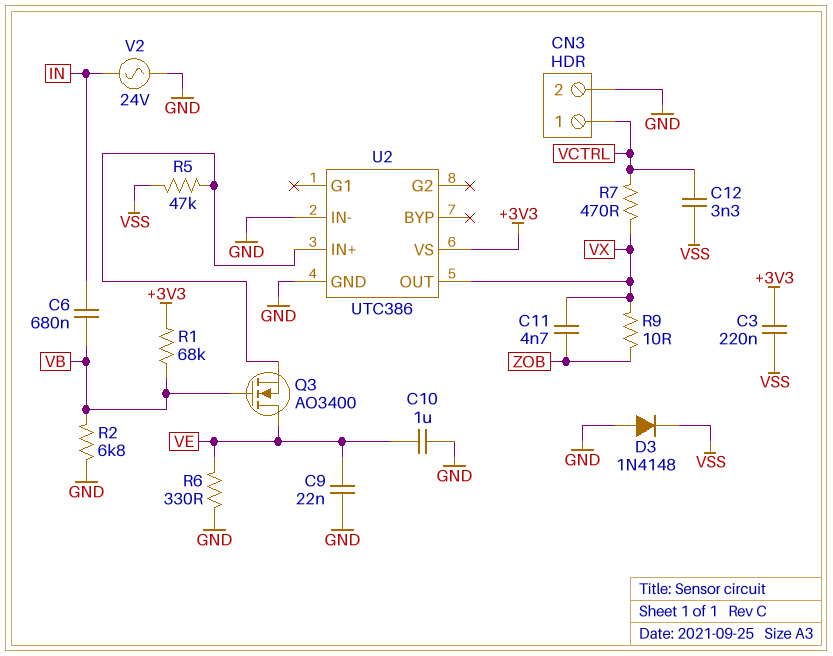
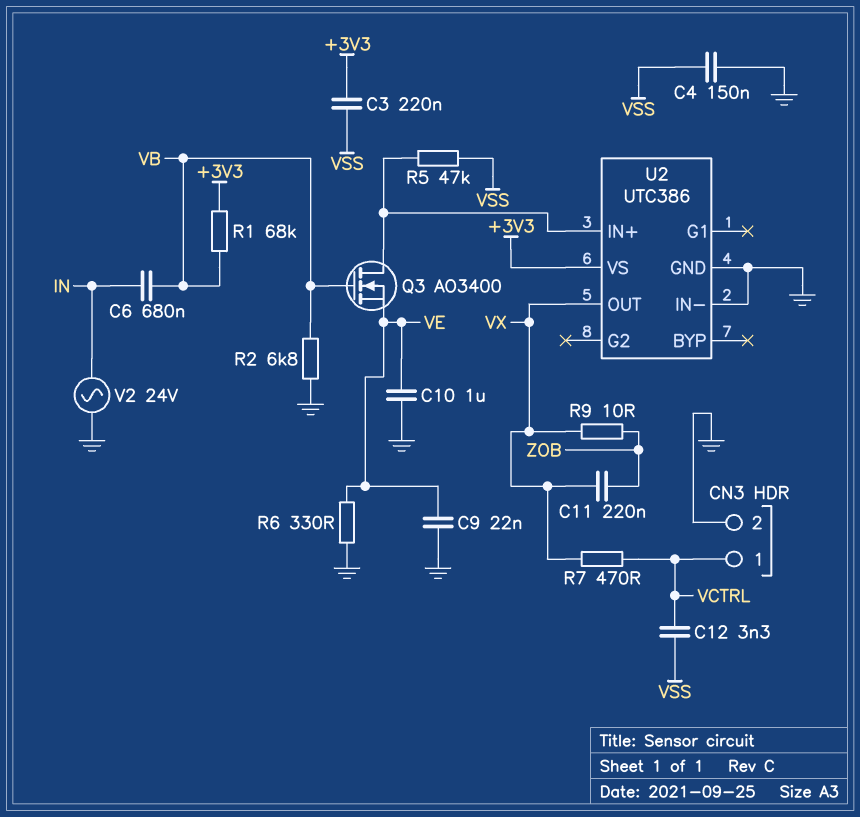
C4: none -> 150nF (GND, VSS)
C11: 4.7nF (VX, ZOB) -> 220nF (VX, ZOB)
D3: diode 1N4148 (A GND, K VSS) -> none
Q3: NMOS AO3400 (G VB, D VE, S U2/IN+) -> NMOS AO3400 (G VB, D U2/IN+, S VE)

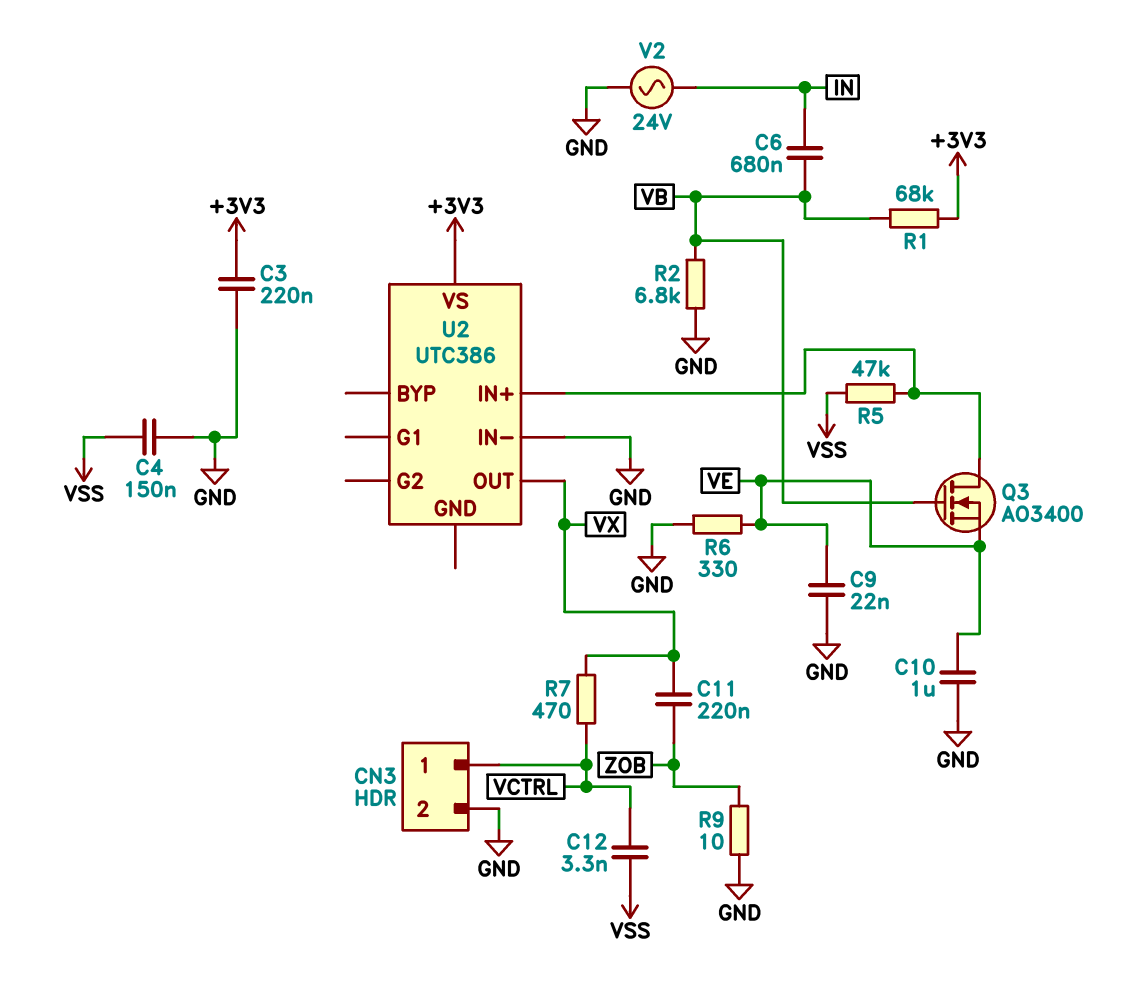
C3: 220nF (+3V3, VSS) -> 220nF (+3V3, GND)
R9: 10 (VX, ZOB) -> 10 (GND, ZOB)
U2 pin GND: GND -> none

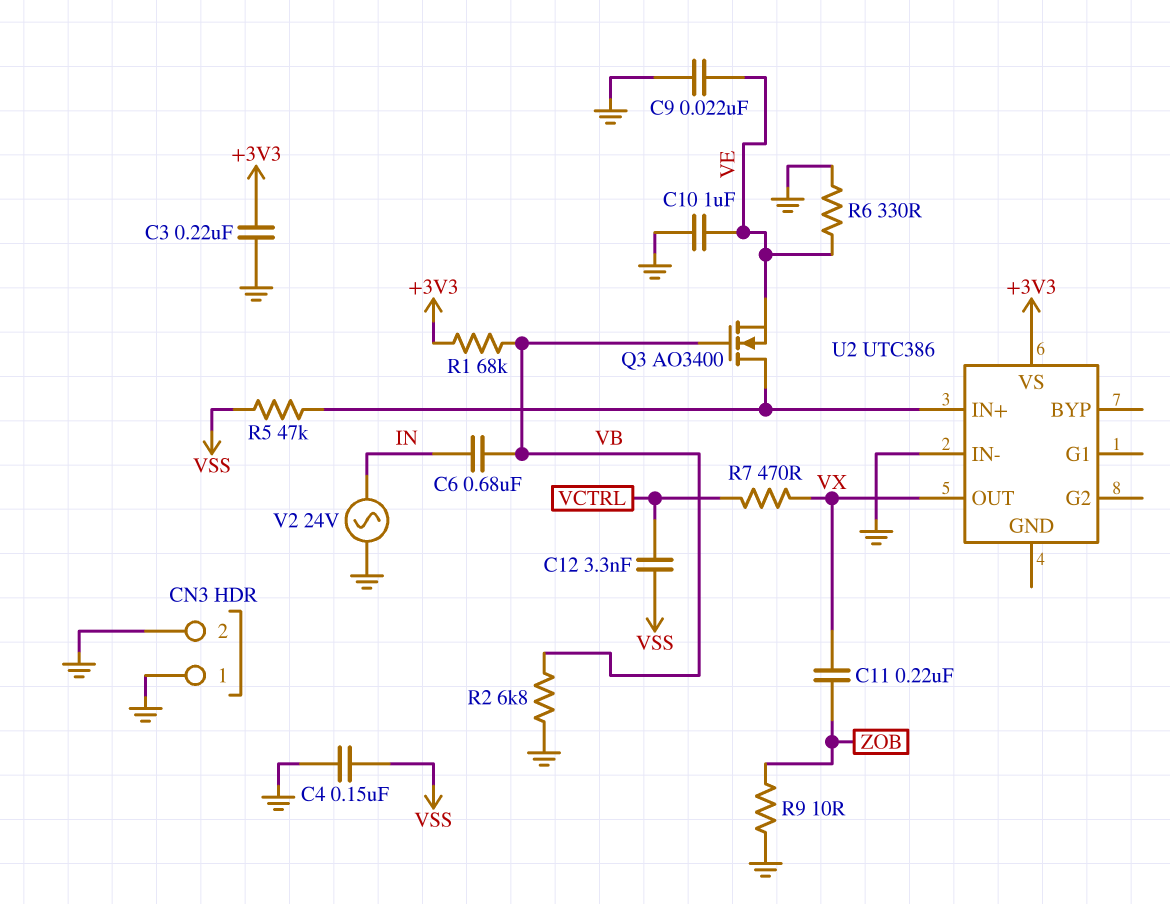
CN3 pin 1: VCTRL -> GND

